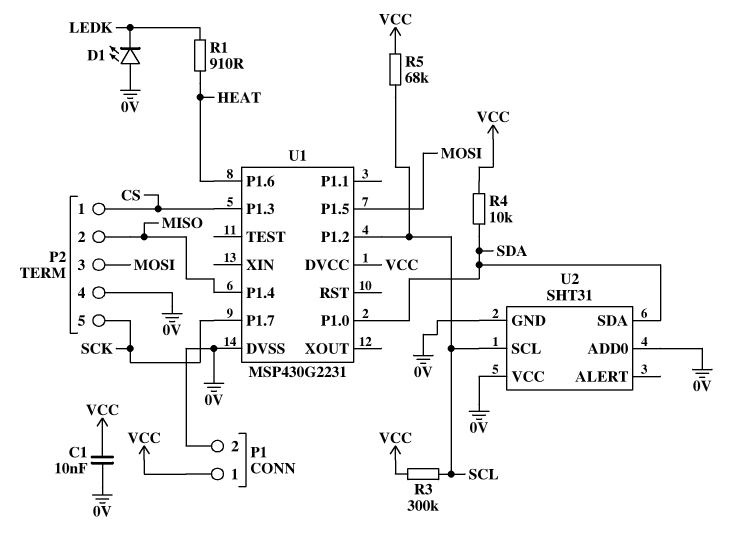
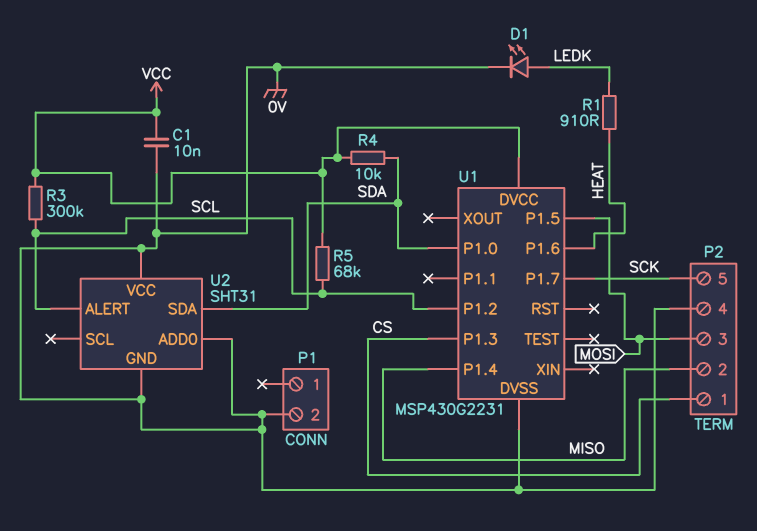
D1: LED (A 0V, K LEDK) -> LED (A LEDK, K 0V)
P1 pin 1: VCC -> none
U2 pin ALERT: none -> SCL
U2 pin SCL: SCL -> none

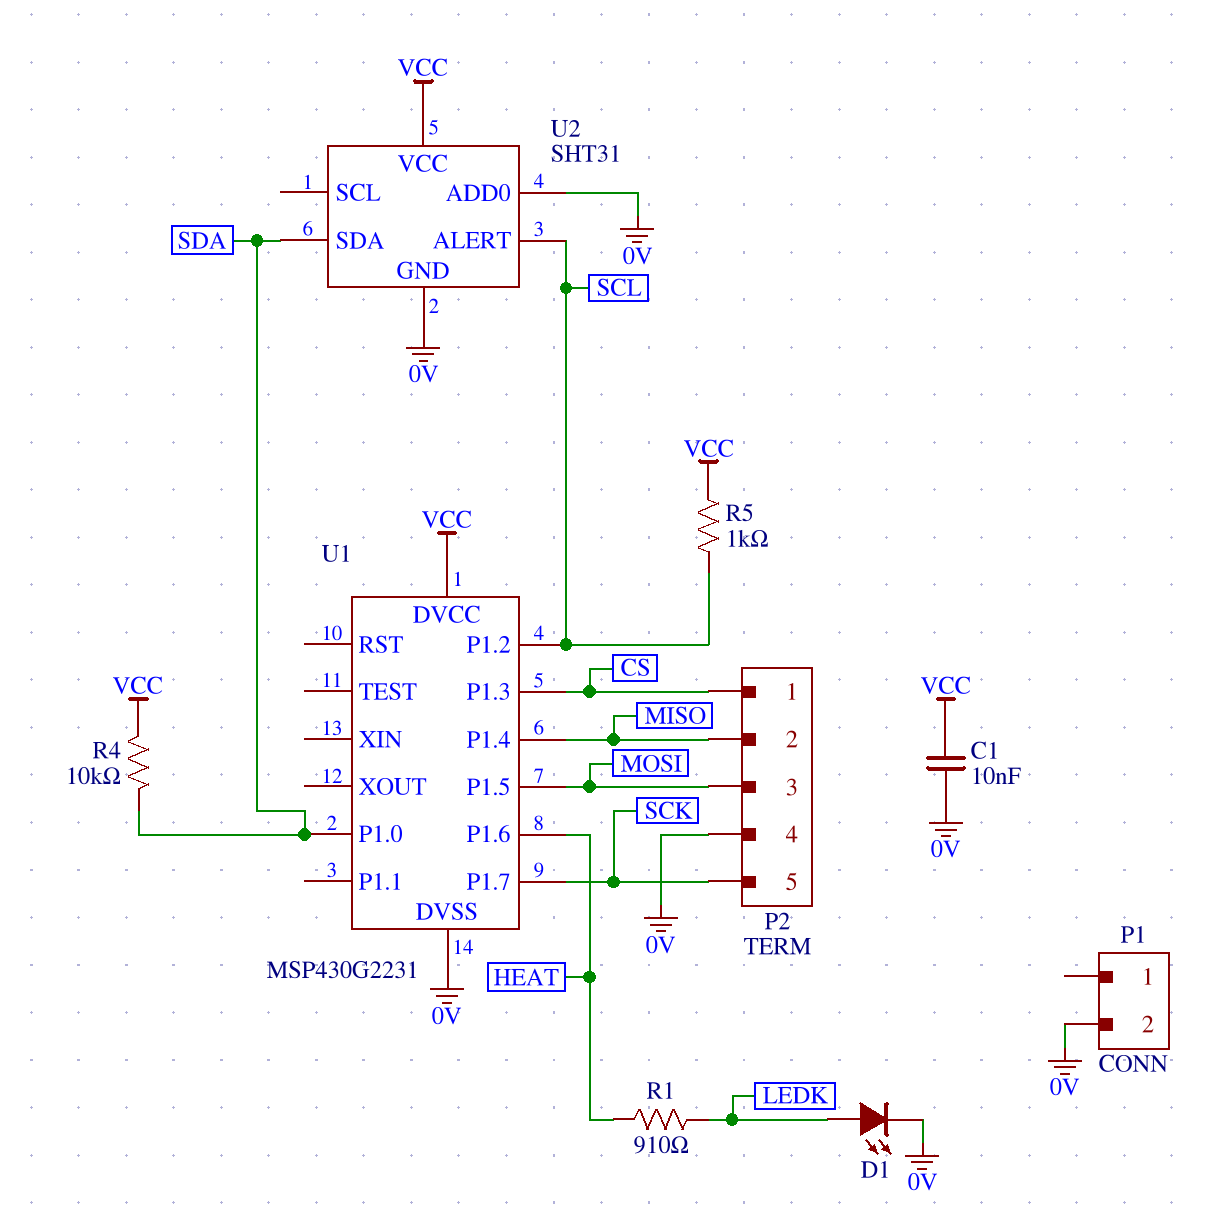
R3: 300k (SCL, VCC) -> none
R5: 68k (SCL, VCC) -> 1k (SCL, VCC)
U2 pin VCC: 0V -> VCC

